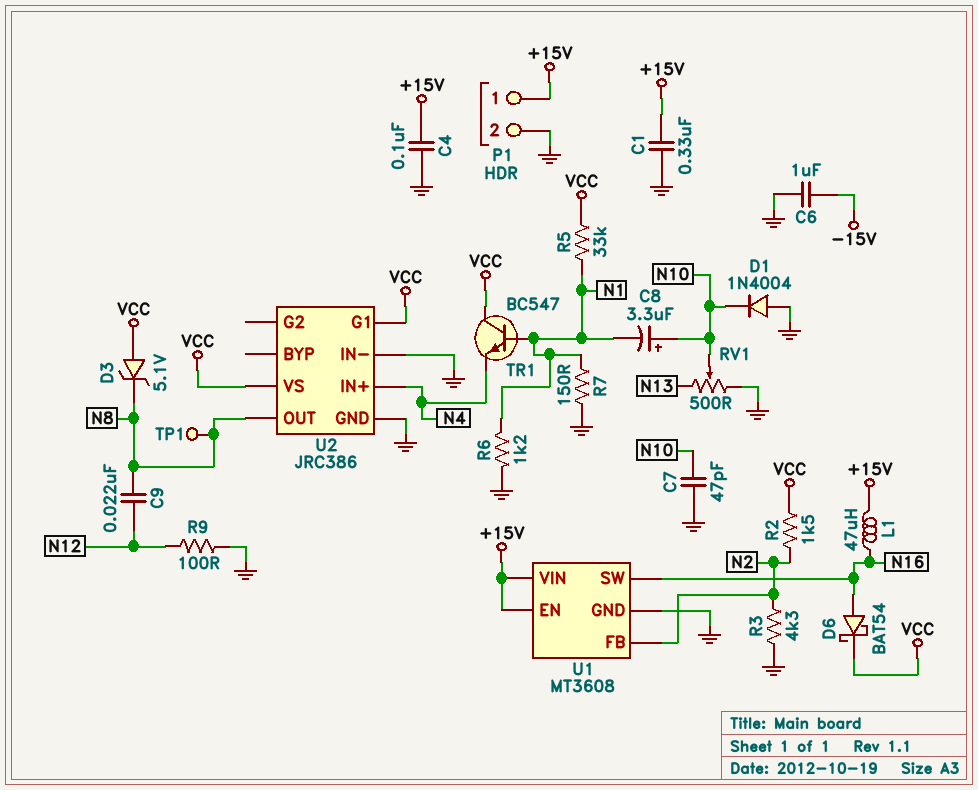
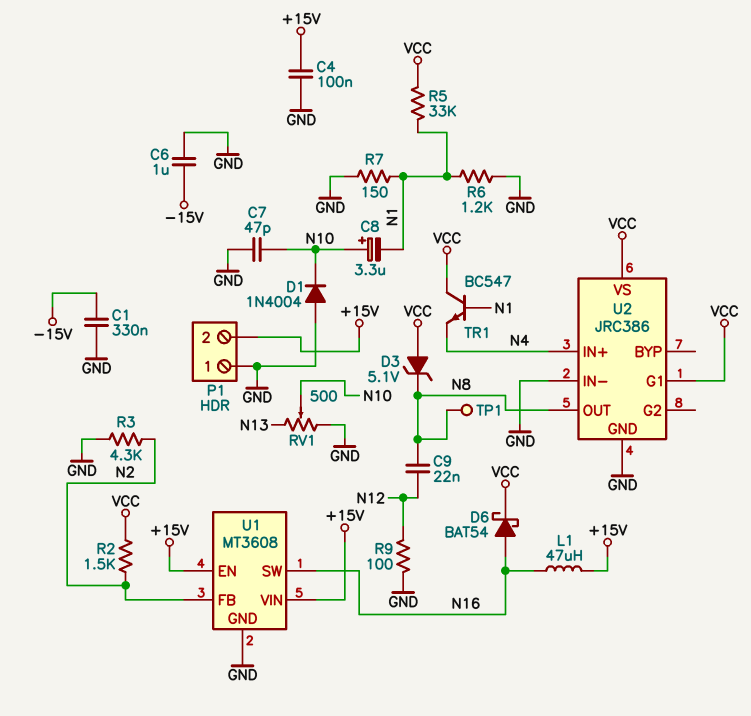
C1: 330nF (+15V, GND) -> 330nF (-15V, GND)
P1 pin 1: +15V -> GND
P1 pin 2: GND -> +15V

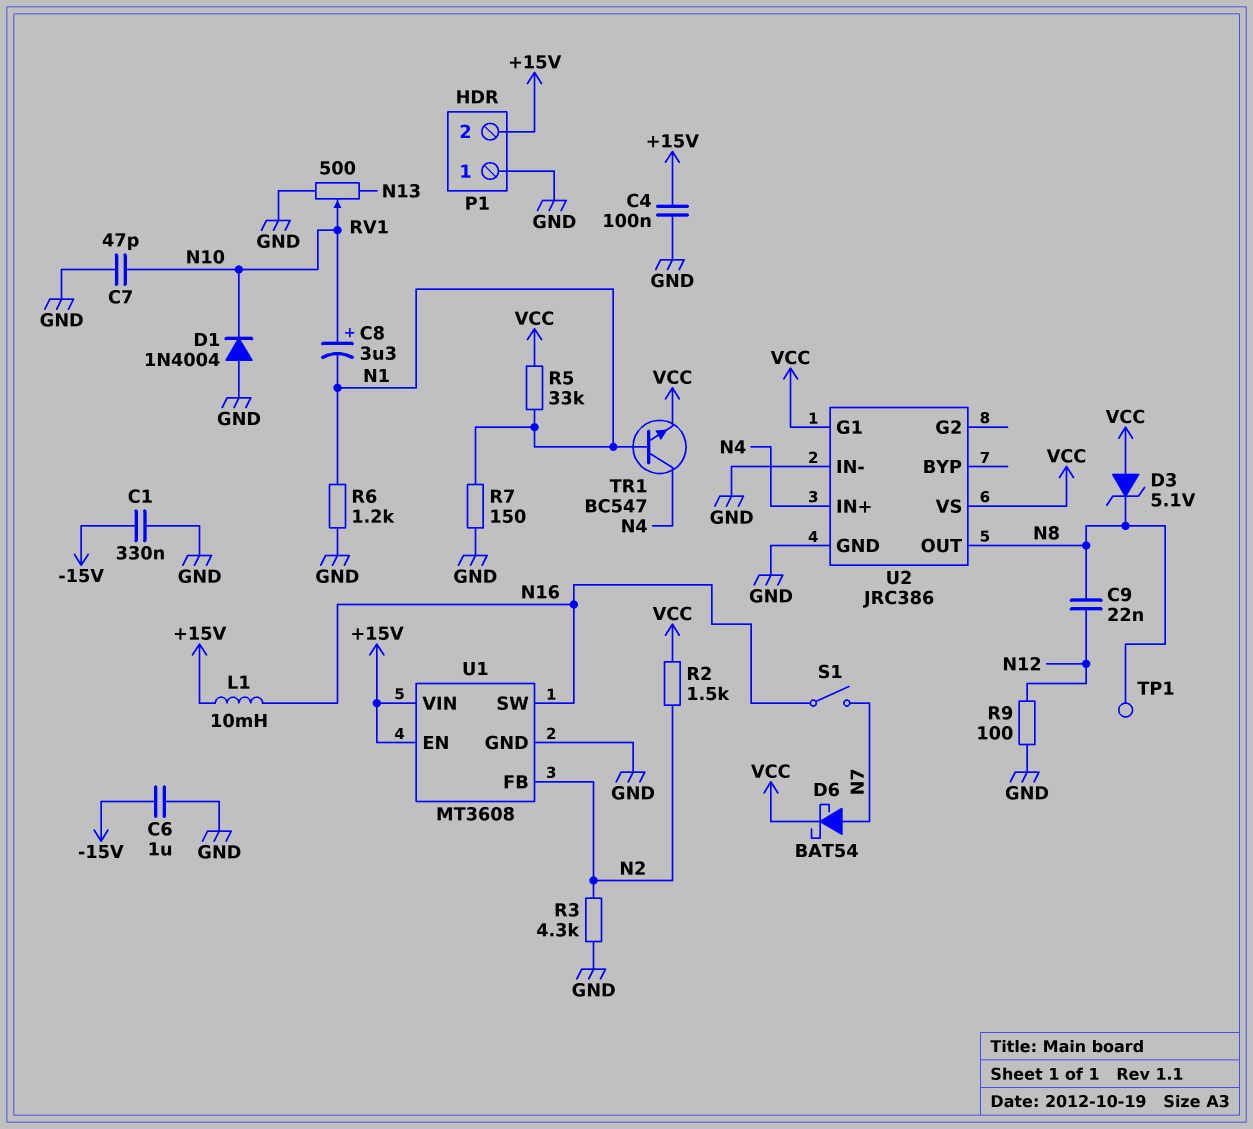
D6: schottky BAT54 (A N16, K VCC) -> schottky BAT54 (A N7, K VCC)
L1: 47uH (+15V, N16) -> 10mH (+15V, N16)
S1: none -> switch (N7, N16)
TR1: NPN BC547 (B N1, C VCC, E N4) -> NPN BC547 (B N1, C N4, E VCC)

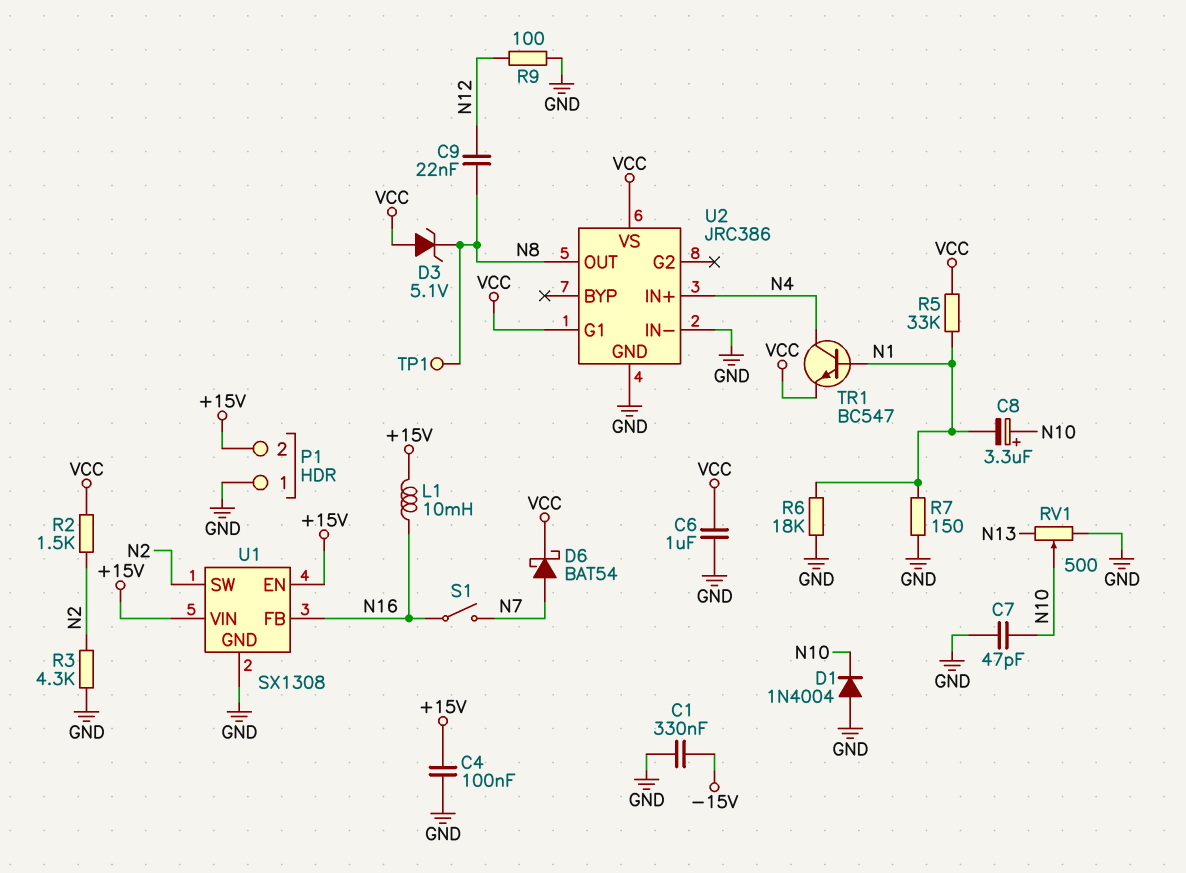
C6: 1uF (-15V, GND) -> 1uF (GND, VCC)
R6: 1.2k (GND, N1) -> 18k (GND, N1)
U1: MT3608 -> SX1308
U1 pin FB: N2 -> N16
U1 pin SW: N16 -> N2

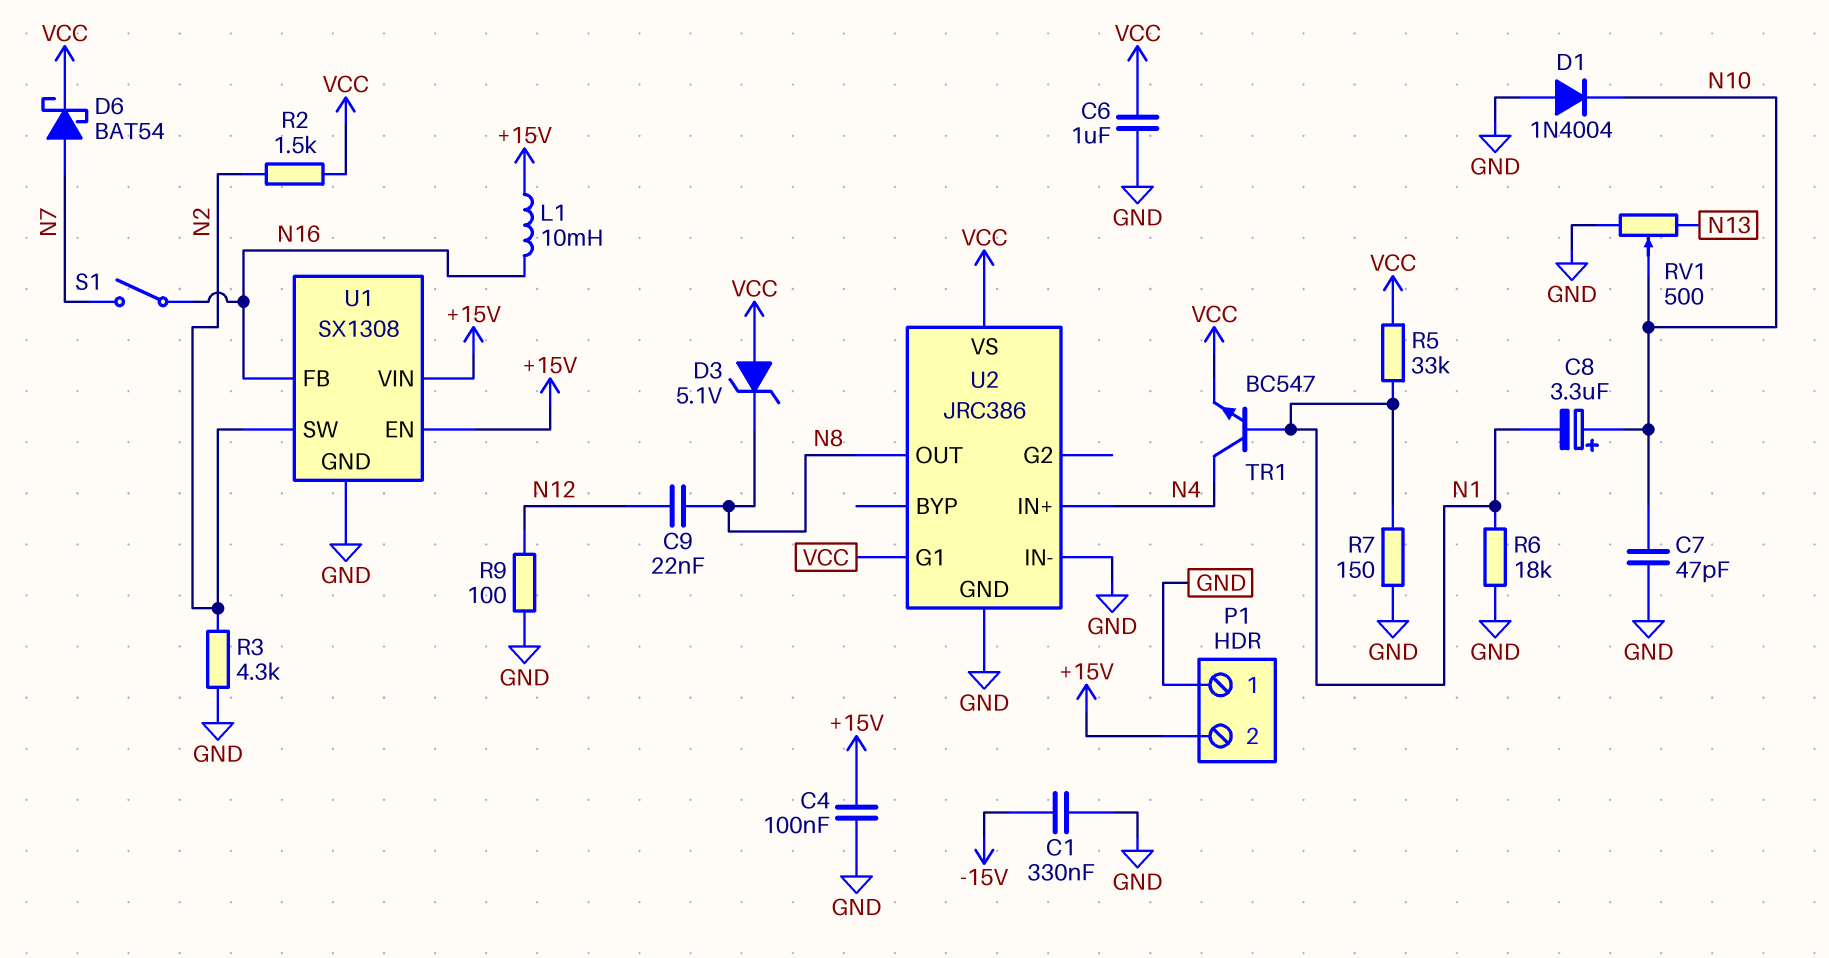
TP1: test point (N8) -> none

